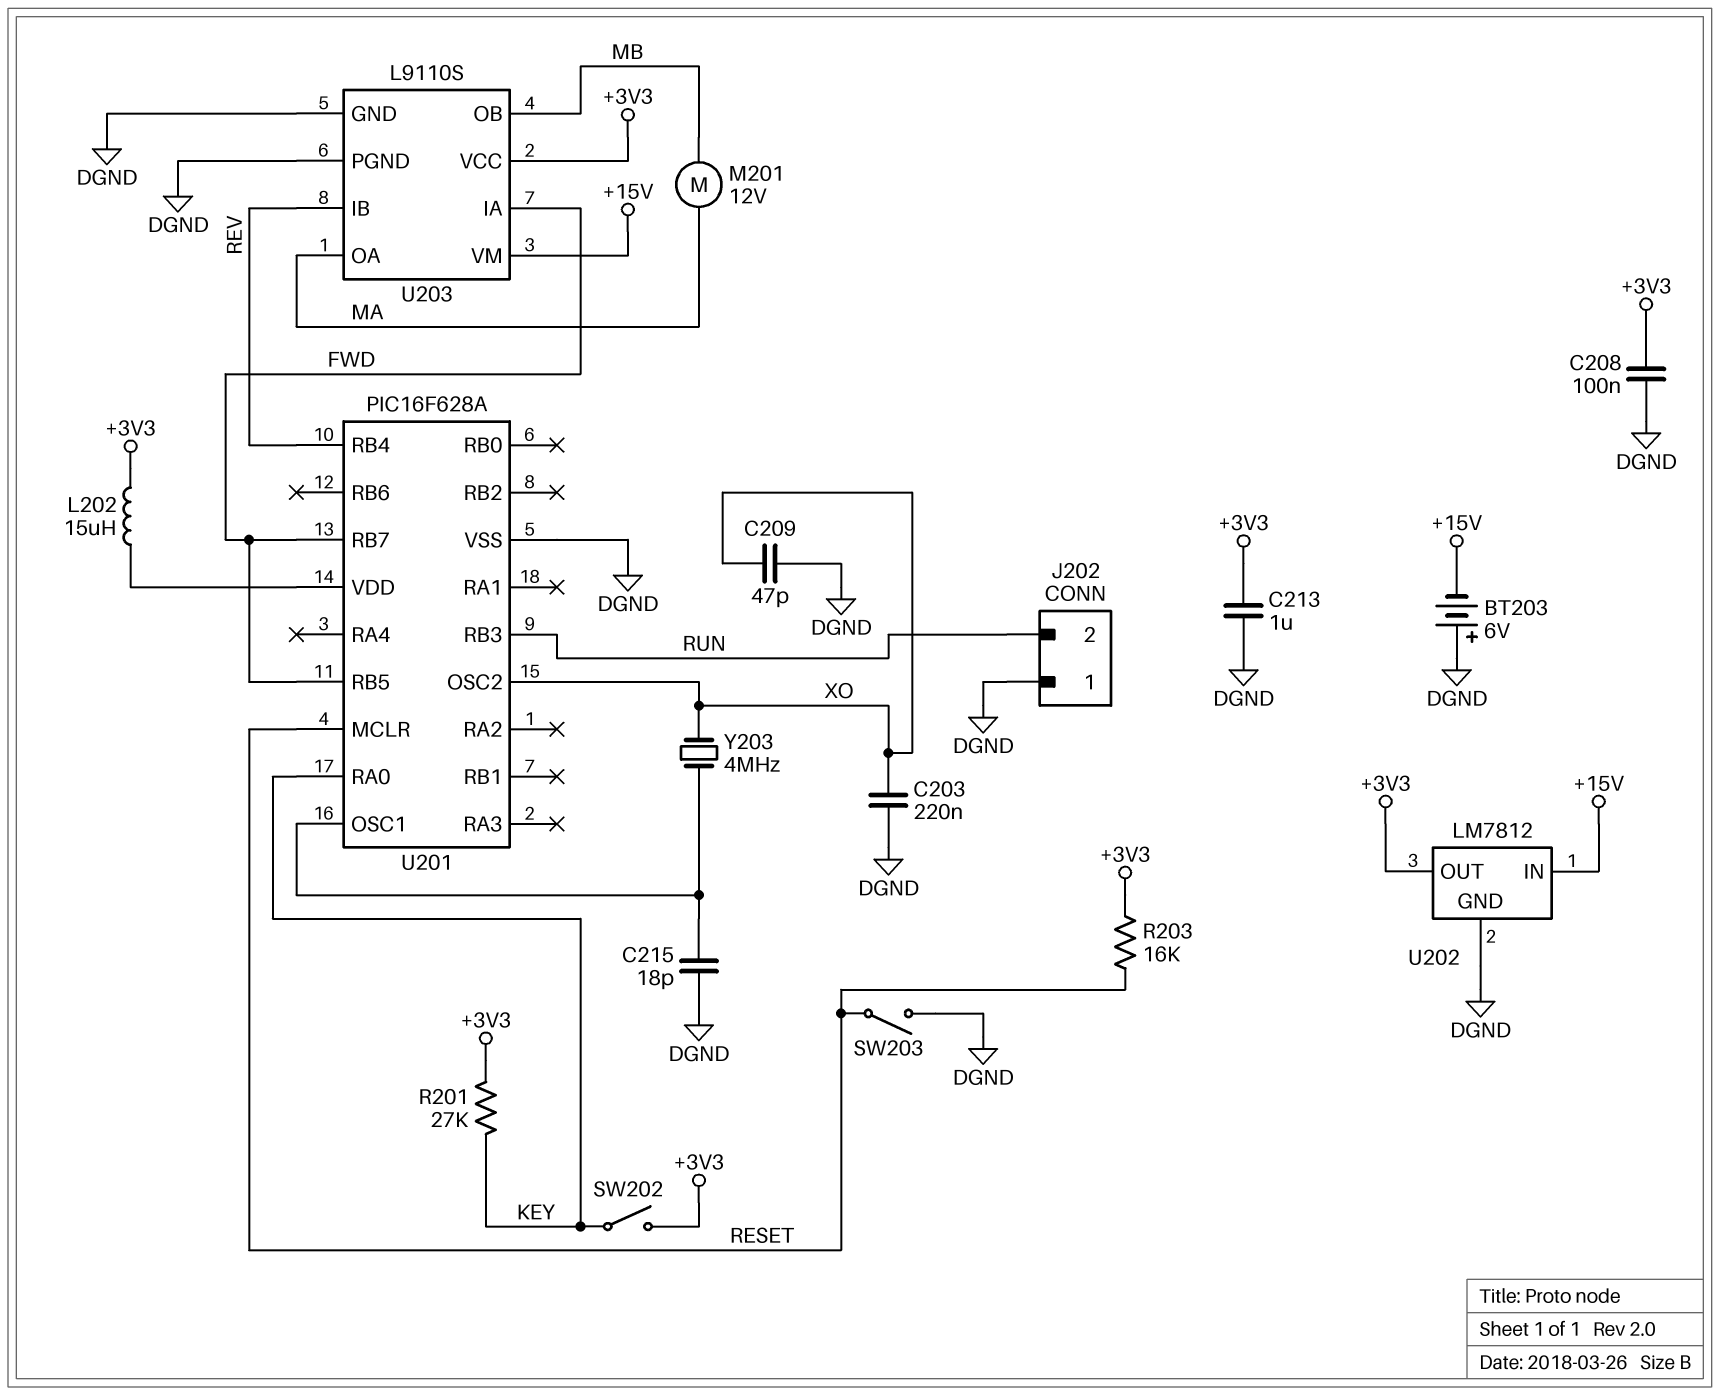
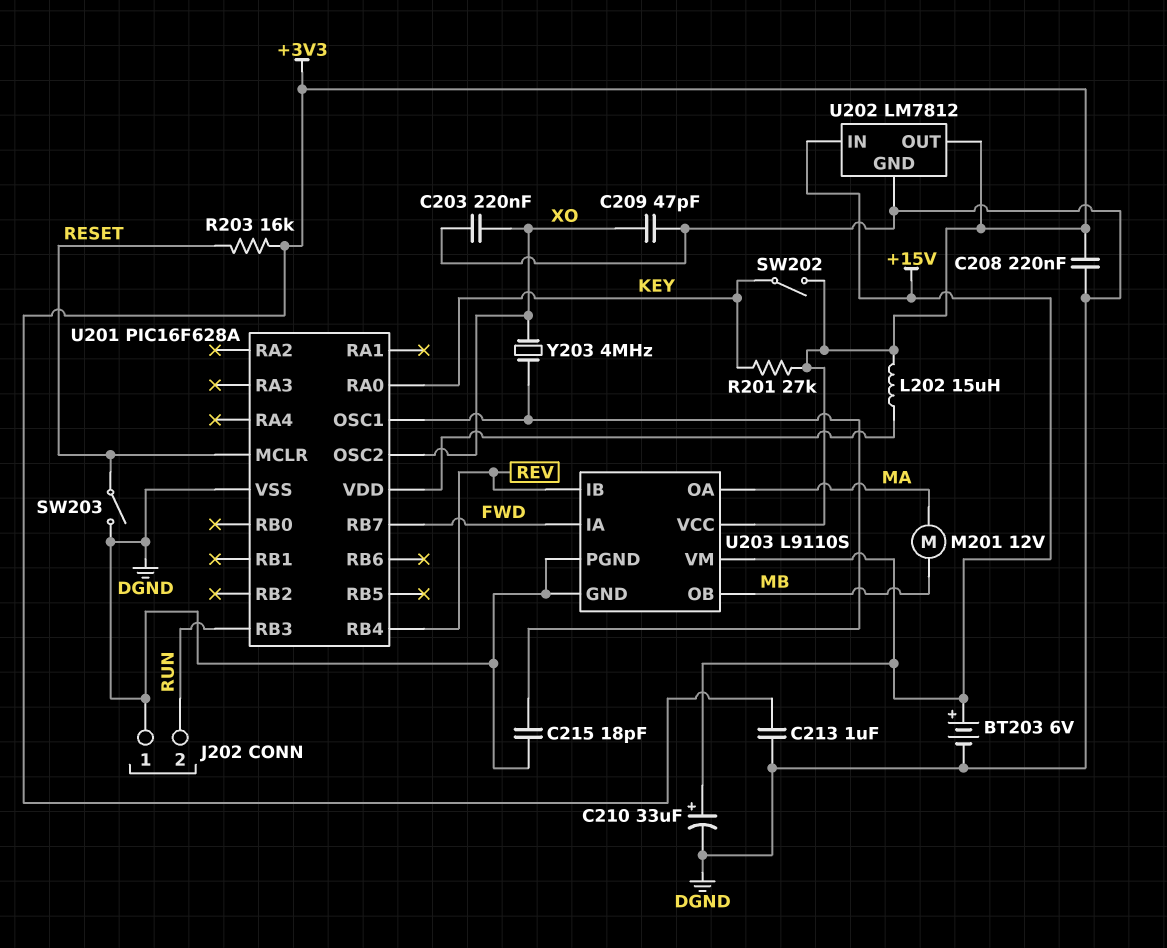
BT203: 6V (plus DGND, minus +15V) -> 6V (plus +15V, minus DGND)
C208: 100nF (+3V3, DGND) -> 220nF (+3V3, DGND)
C210: none -> 33uF (plus +15V, minus DGND)
U201 pin RB5: FWD -> none

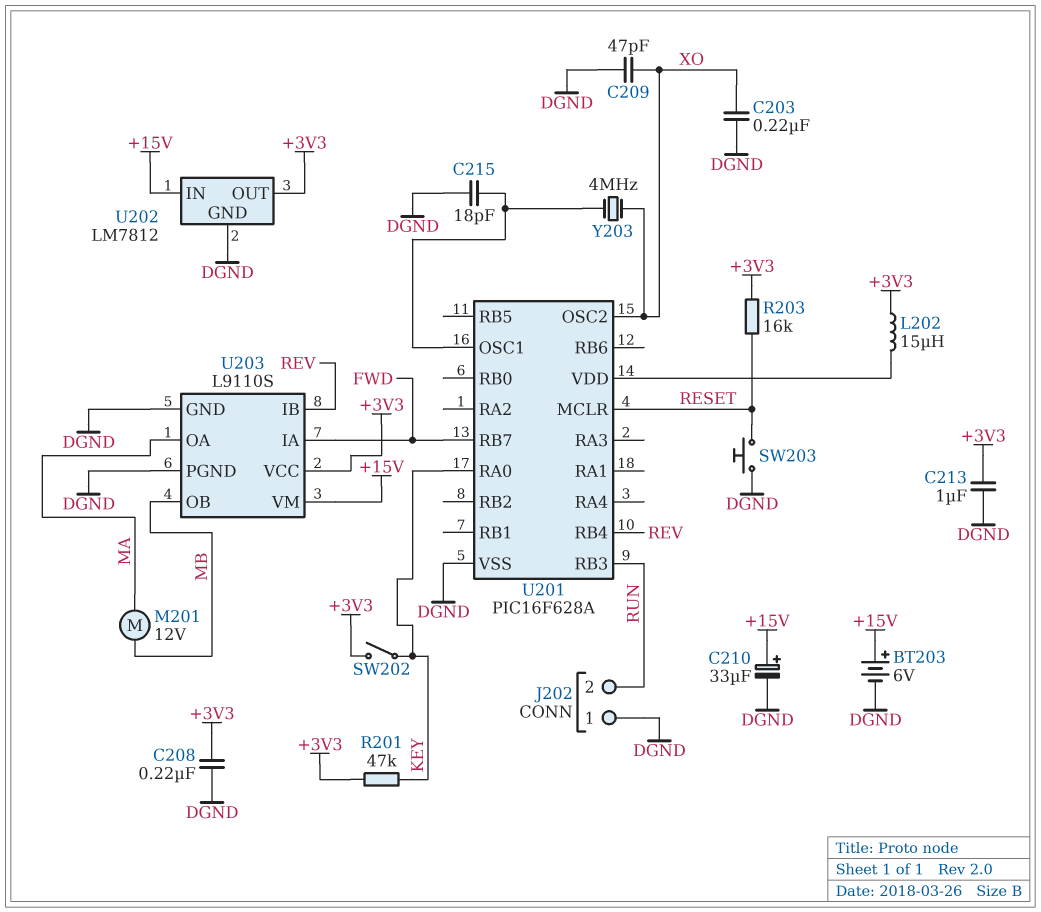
R201: 27k (+3V3, KEY) -> 47k (+3V3, KEY)
SW203: switch (DGND, RESET) -> button (DGND, RESET)

